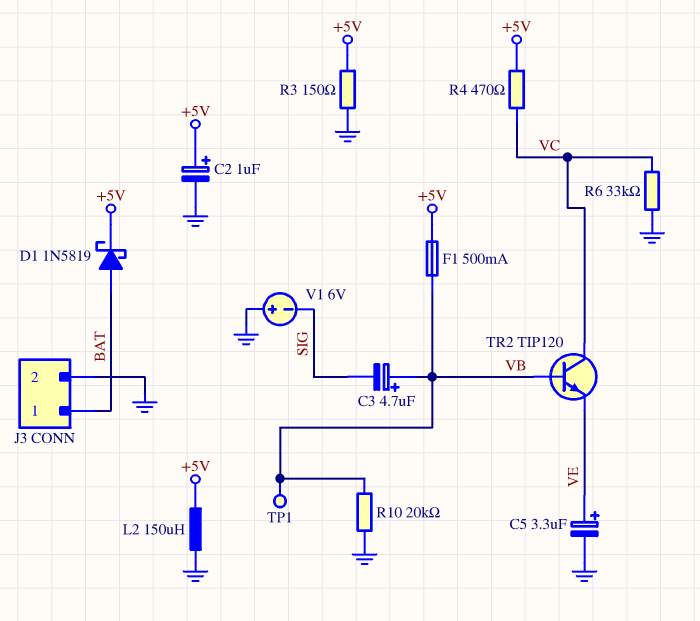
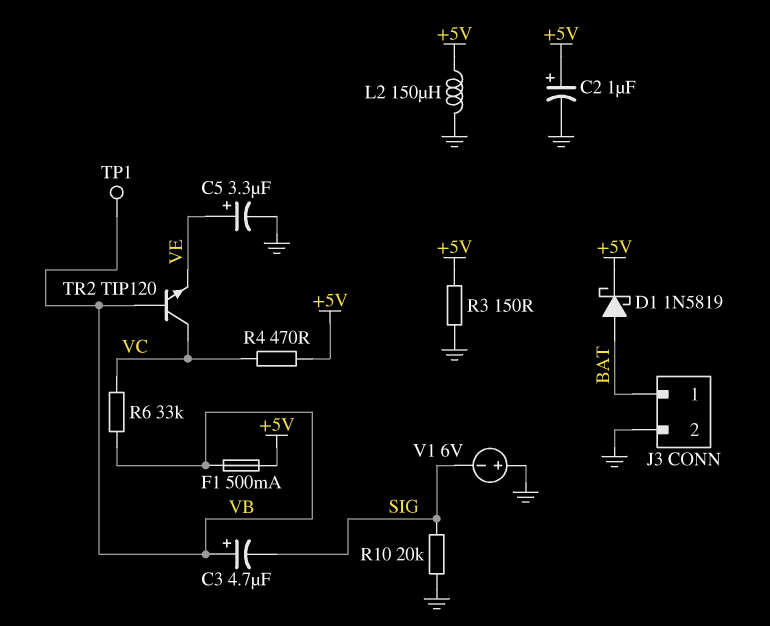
R6: 33k (GND, VC) -> 33k (VB, VC)
R10: 20k (GND, VB) -> 20k (GND, SIG)

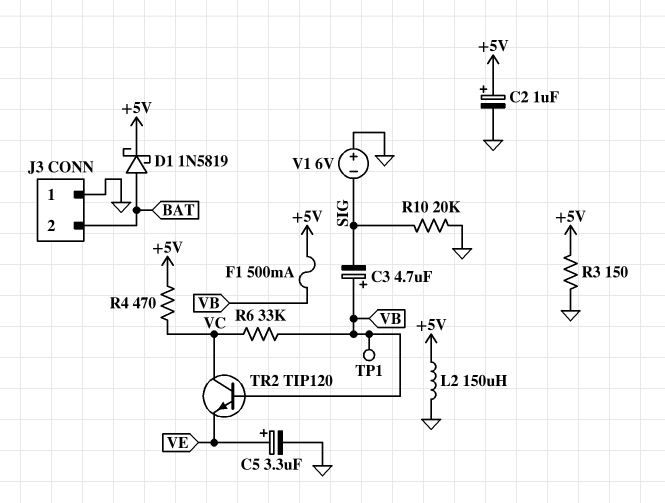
J3 pin 1: BAT -> GND
J3 pin 2: GND -> BAT

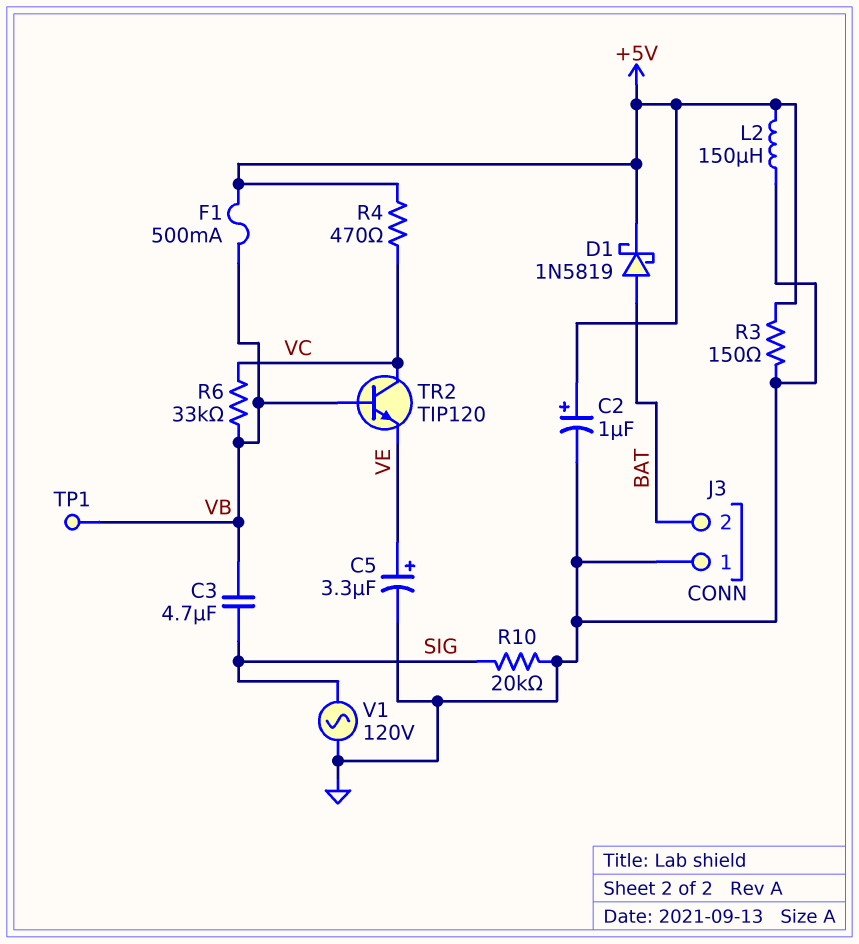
C3: 4.7uF (plus VB, minus SIG) -> 4.7uF (SIG, VB)
V1: 6V (plus GND, minus SIG) -> AC 120V (GND, SIG)

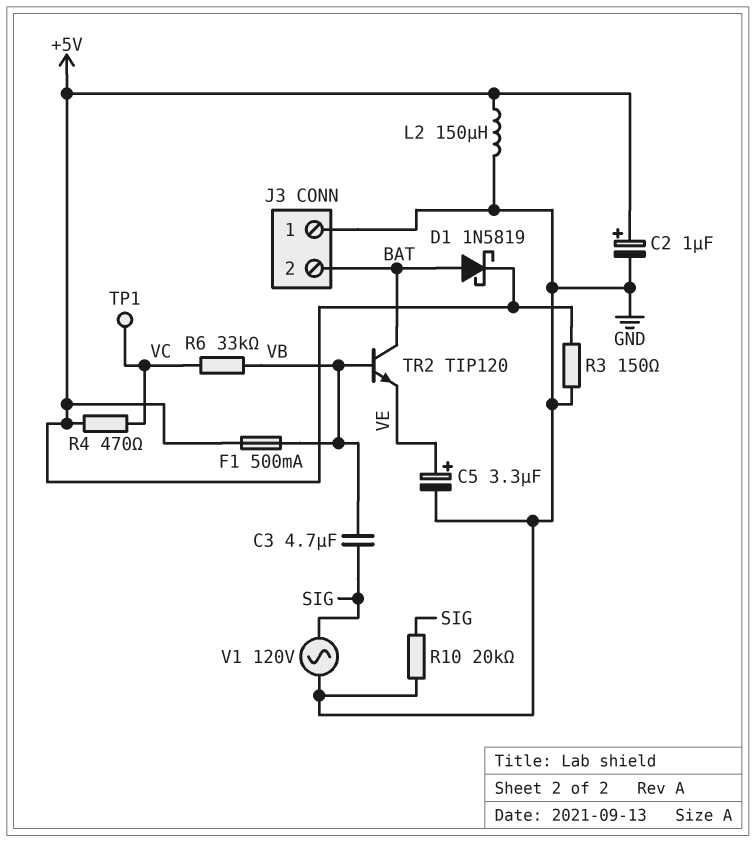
TP1: test point (VB) -> test point (VC)
TR2: NPN TIP120 (B VB, C VC, E VE) -> NPN TIP120 (B VB, C BAT, E VE)

